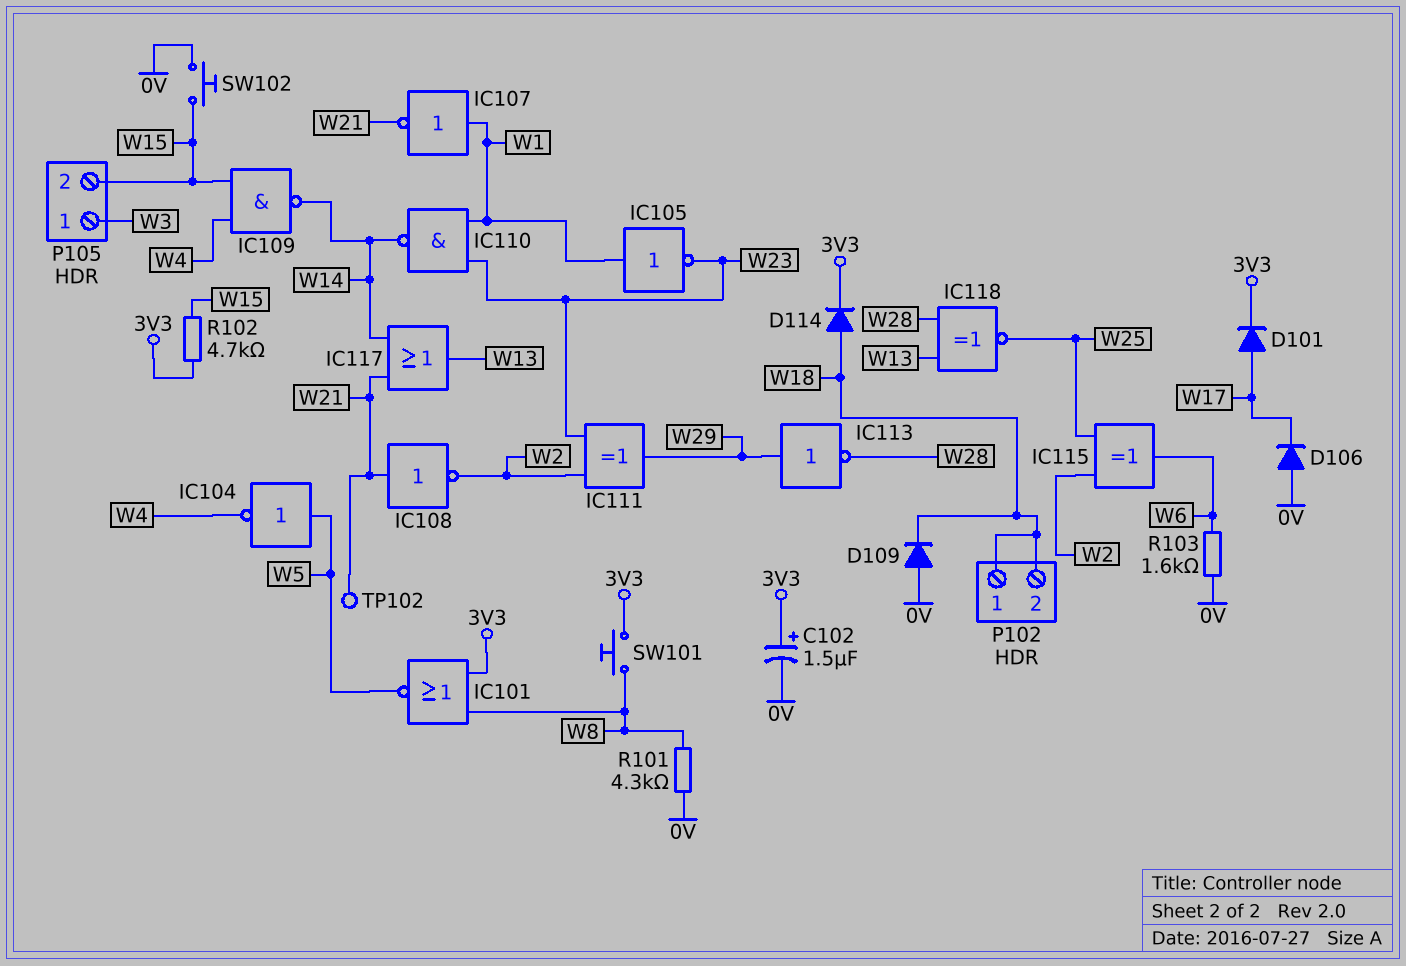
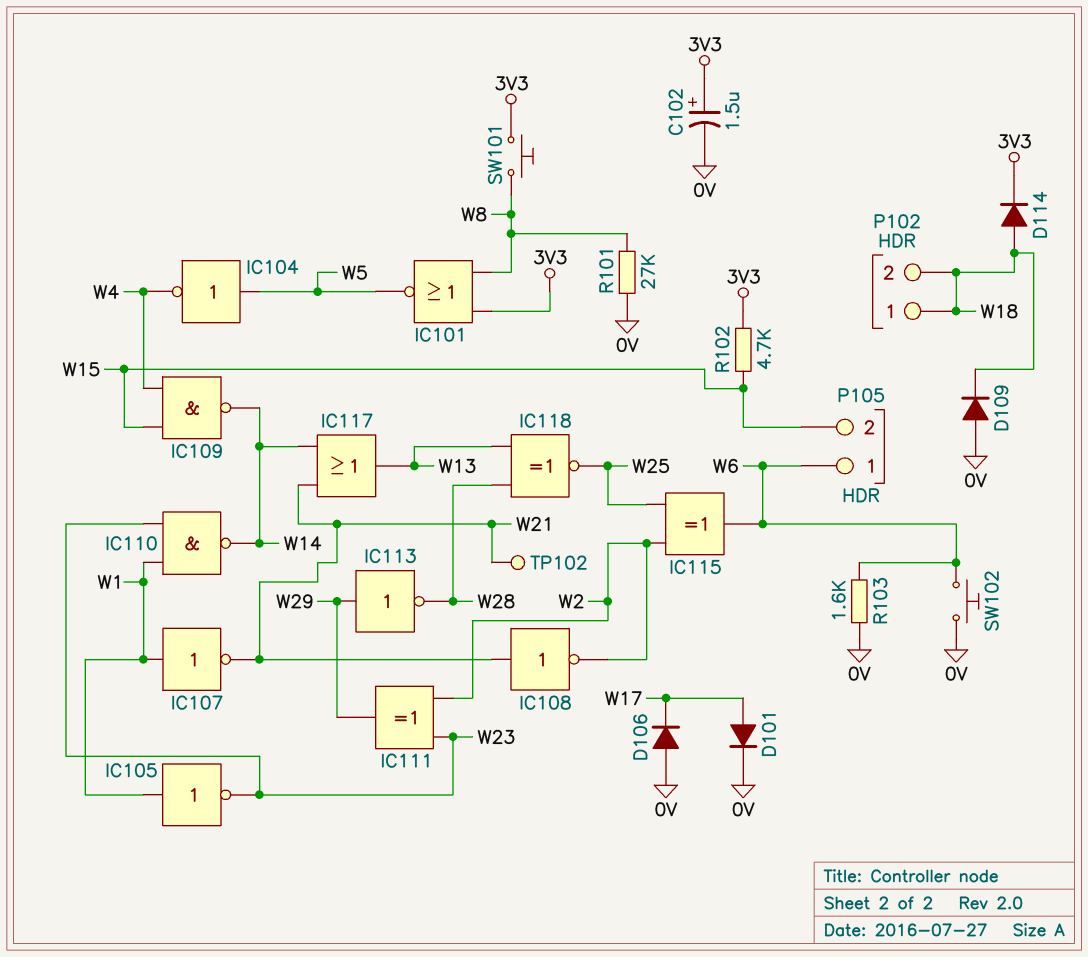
D101: diode (A W17, K 3V3) -> diode (A W17, K 0V)
P105 pin 1: W3 -> W6
R101: 4.3k (0V, W8) -> 27k (0V, W8)
SW102: button (0V, W15) -> button (0V, W6)

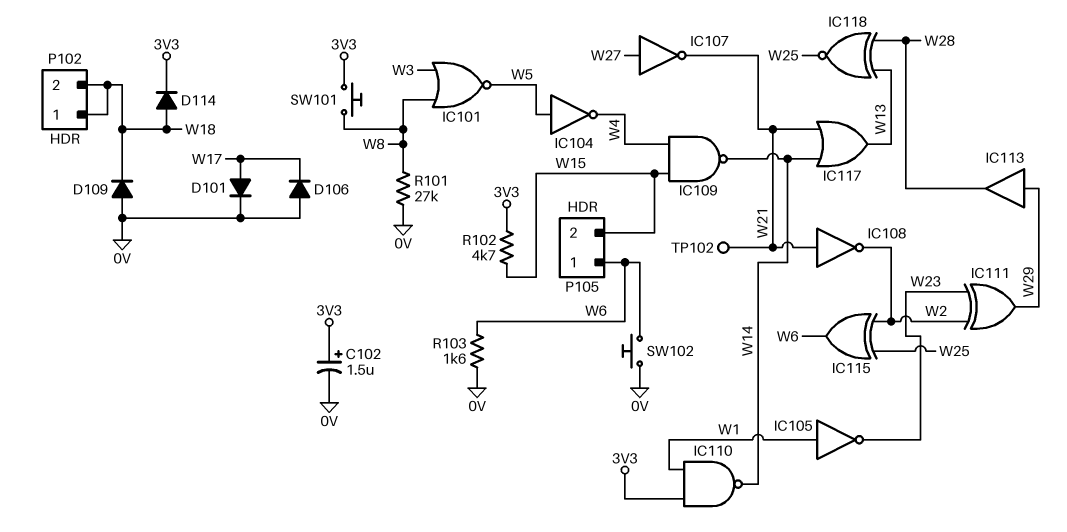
IC101: NOR (in 3V3, in W8, out W5) -> NOR (in W3, in W8, out W5)
IC107: NOT (in W1, out W21) -> NOT (in W27, out W21)
IC110: NAND (in W1, in W23, out W14) -> NAND (in 3V3, in W1, out W14)
IC113: NOT (in W29, out W28) -> buffer (in W29, out W28)

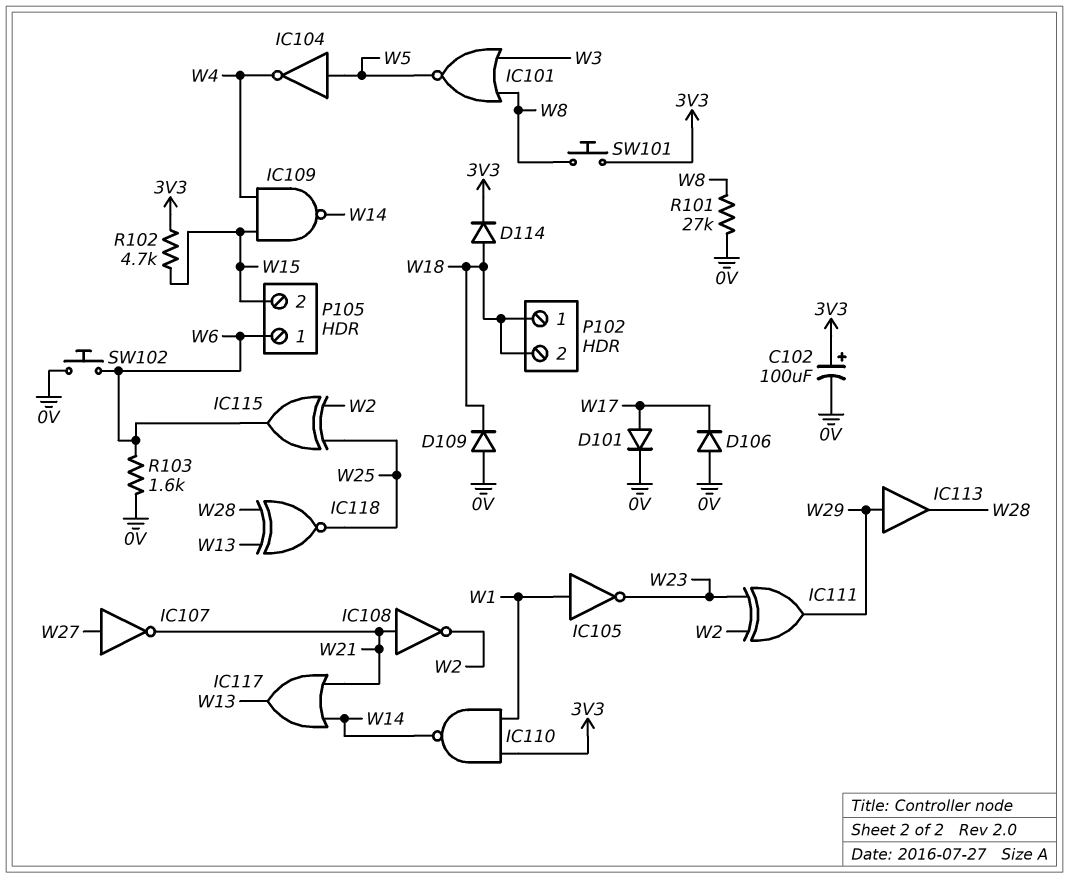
C102: 1.5uF (plus 3V3, minus 0V) -> 100uF (plus 3V3, minus 0V)
TP102: test point (W21) -> none

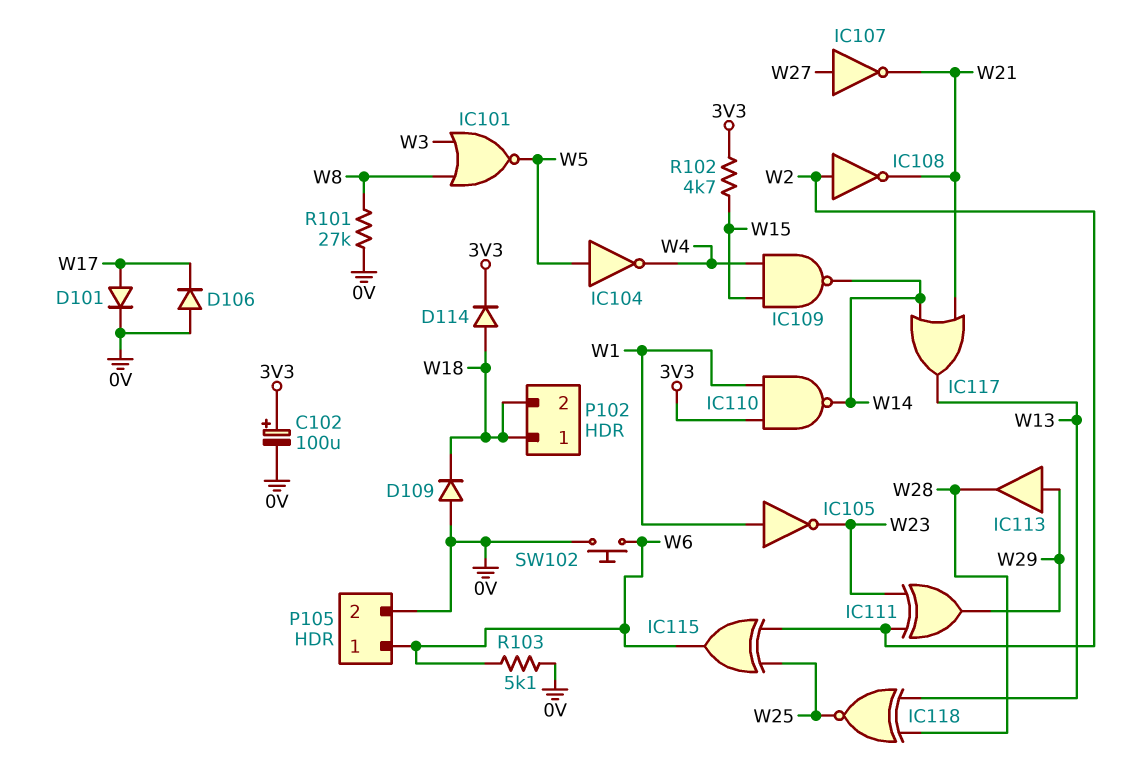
IC108: NOT (in W21, out W2) -> NOT (in W2, out W21)
P105 pin 2: W15 -> 0V
R103: 1.6k (0V, W6) -> 5.1k (0V, W6)
SW101: button (3V3, W8) -> none

